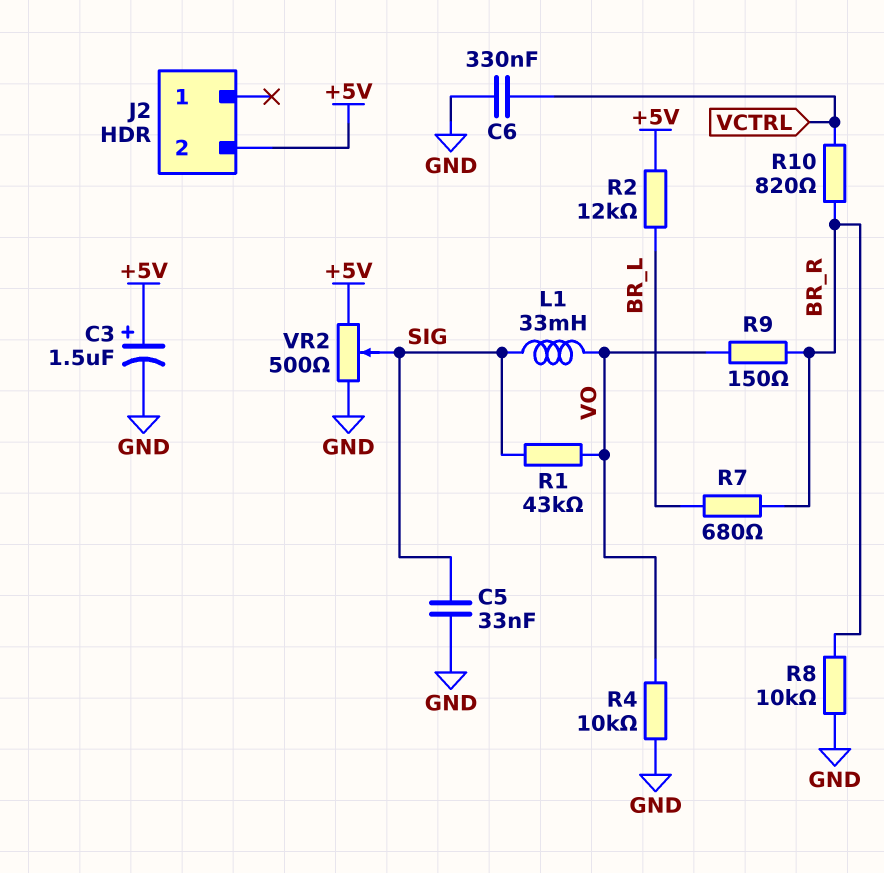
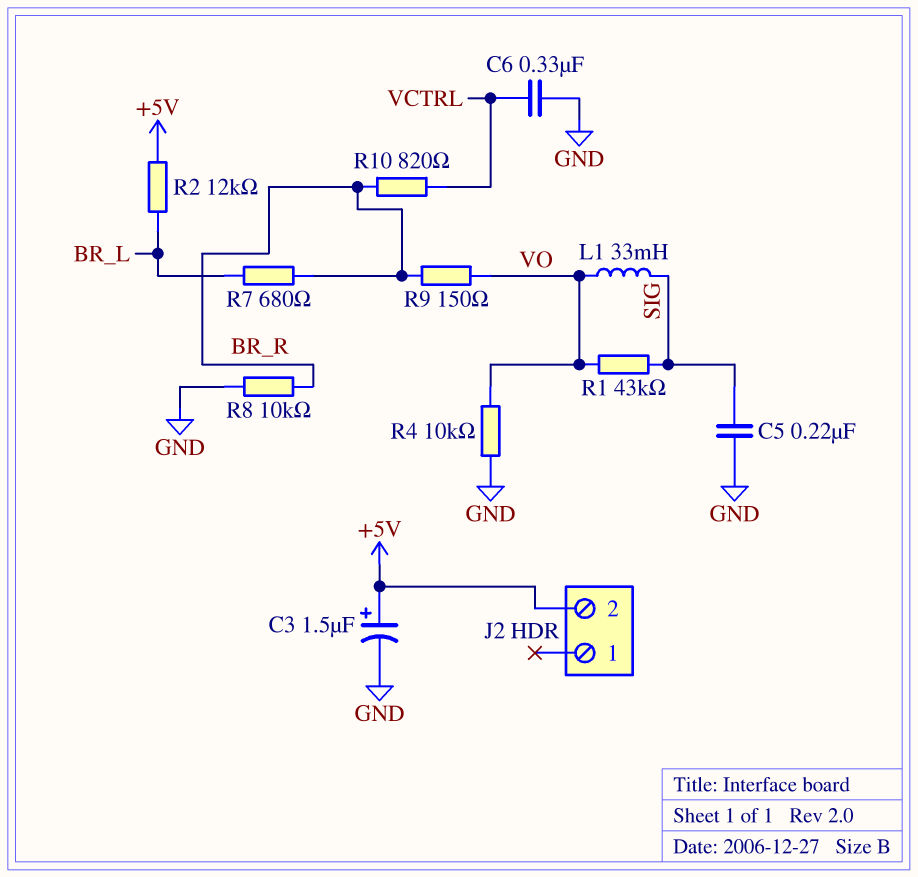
C5: 33nF (GND, SIG) -> 220nF (GND, SIG)
VR2: 500 (+5V, GND, wiper SIG) -> none

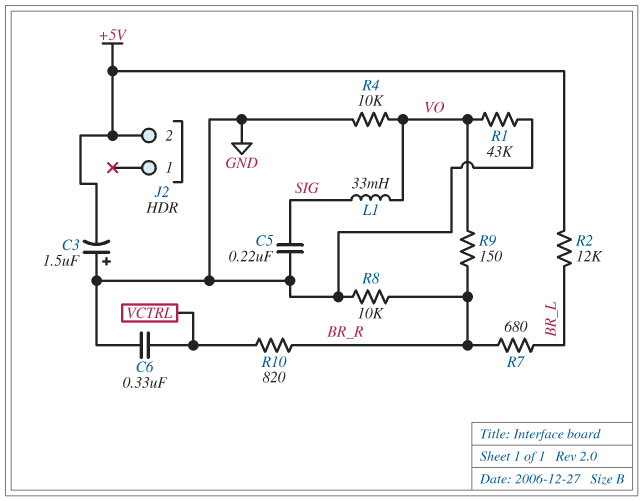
C3: 1.5uF (plus +5V, minus GND) -> 1.5uF (plus GND, minus +5V)
R1: 43k (SIG, VO) -> 43k (GND, VO)

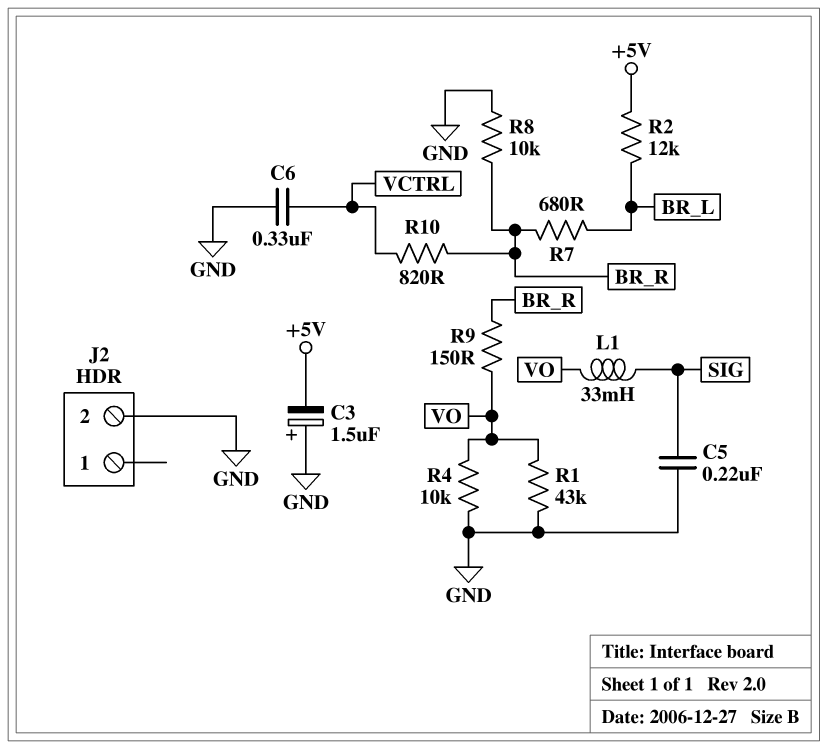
J2 pin 2: +5V -> GND

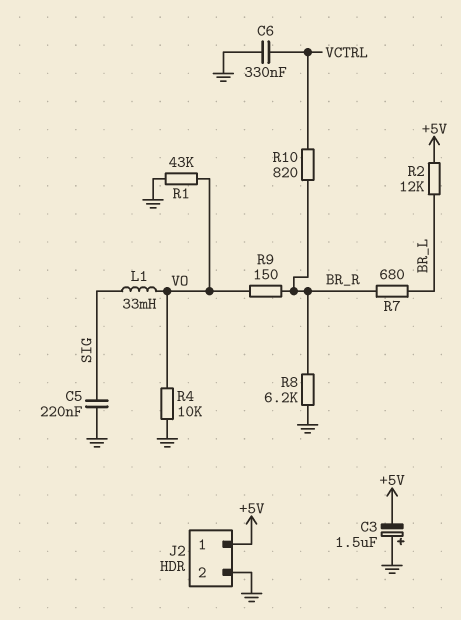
J2 pin 1: none -> +5V
R8: 10k (BR_R, GND) -> 6.2k (BR_R, GND)

